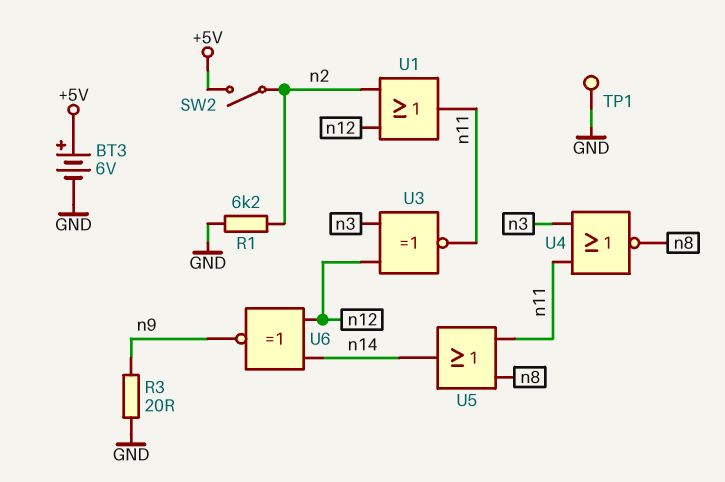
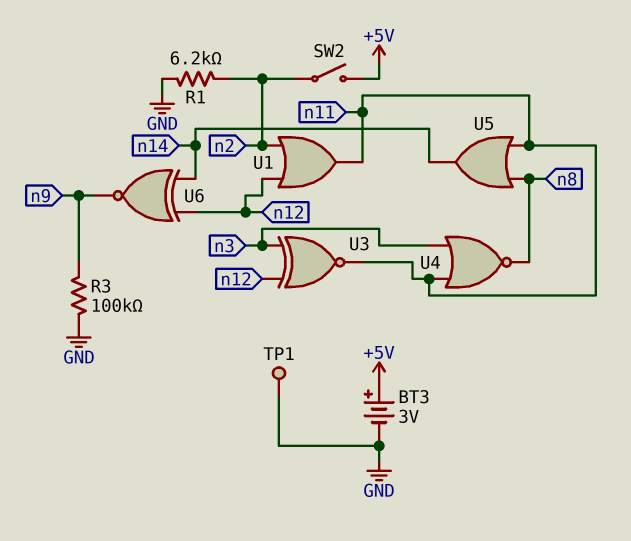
BT3: 6V (plus +5V, minus GND) -> 3V (plus +5V, minus GND)
R3: 20 (GND, n9) -> 100k (GND, n9)

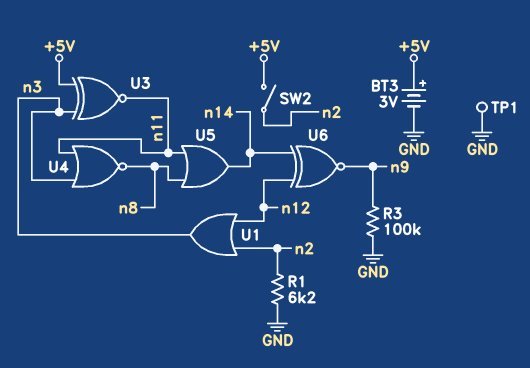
U1: OR (in n2, in n12, out n11) -> OR (in n2, in n12, out n3)
U3: XNOR (in n3, in n12, out n11) -> XNOR (in +5V, in n3, out n11)

